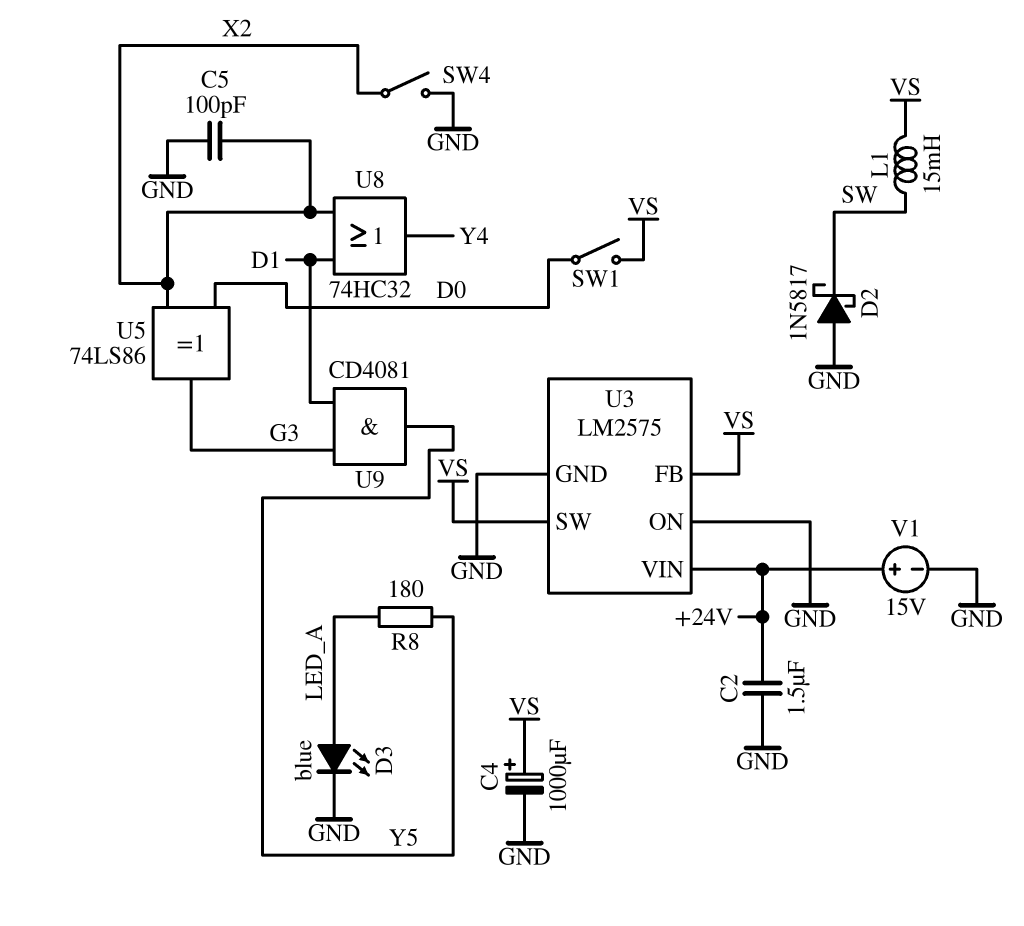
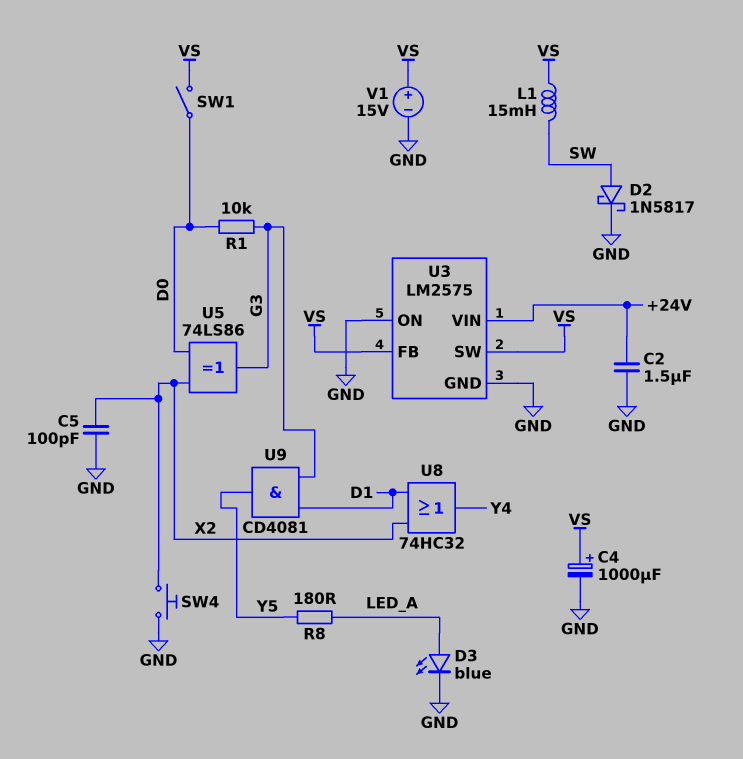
D2: schottky 1N5817 (A GND, K SW) -> schottky 1N5817 (A SW, K GND)
R1: none -> 10k (D0, G3)
SW4: switch (GND, X2) -> button (GND, X2)
V1: 15V (plus +24V, minus GND) -> 15V (plus VS, minus GND)

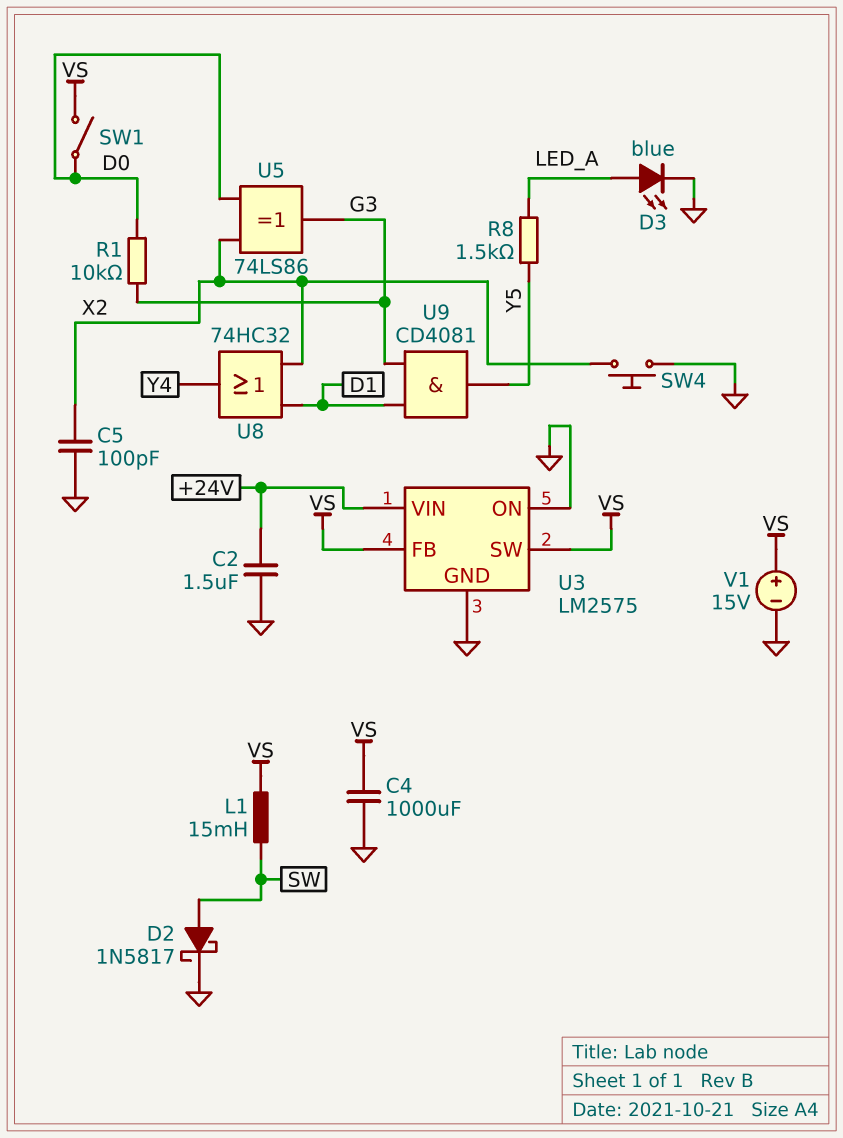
C4: 1000uF (plus VS, minus GND) -> 1000uF (GND, VS)
R8: 180 (LED_A, Y5) -> 1.5k (LED_A, Y5)

